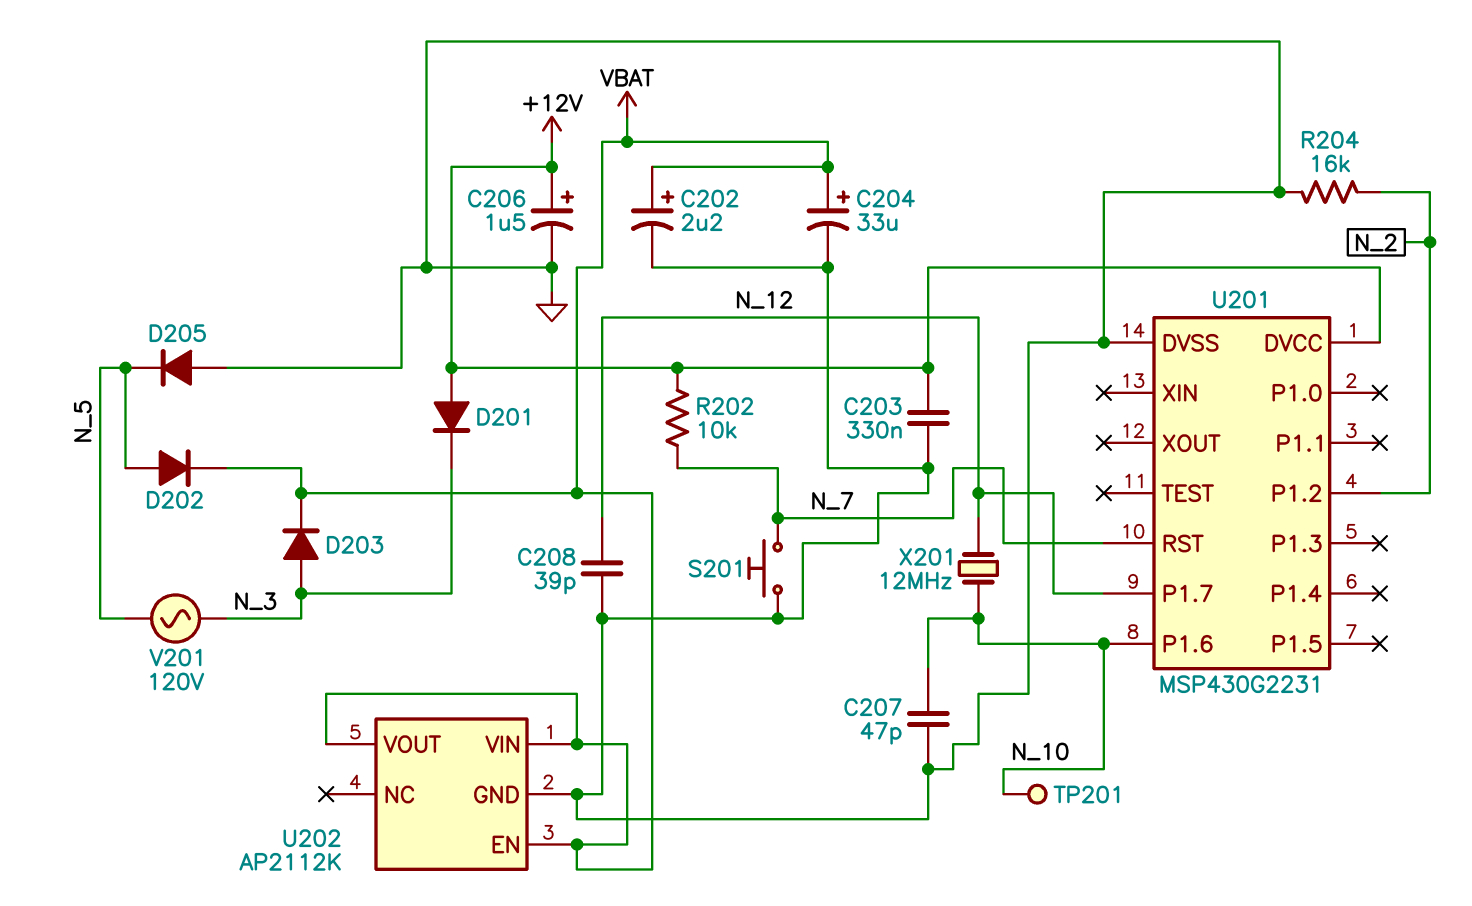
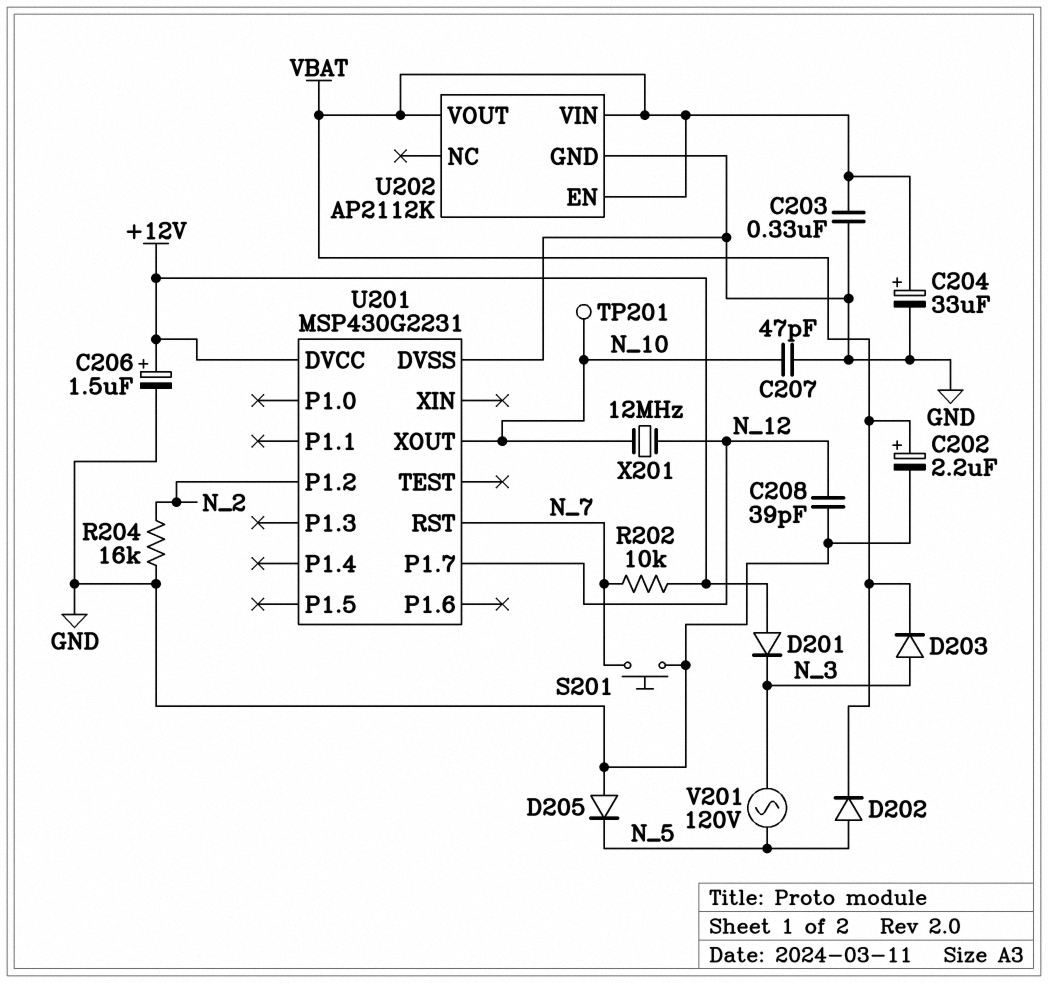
C203: 330nF (+12V, GND) -> 330nF (GND, VBAT)
U201 pin P1.6: N_10 -> none
U201 pin XOUT: none -> N_10

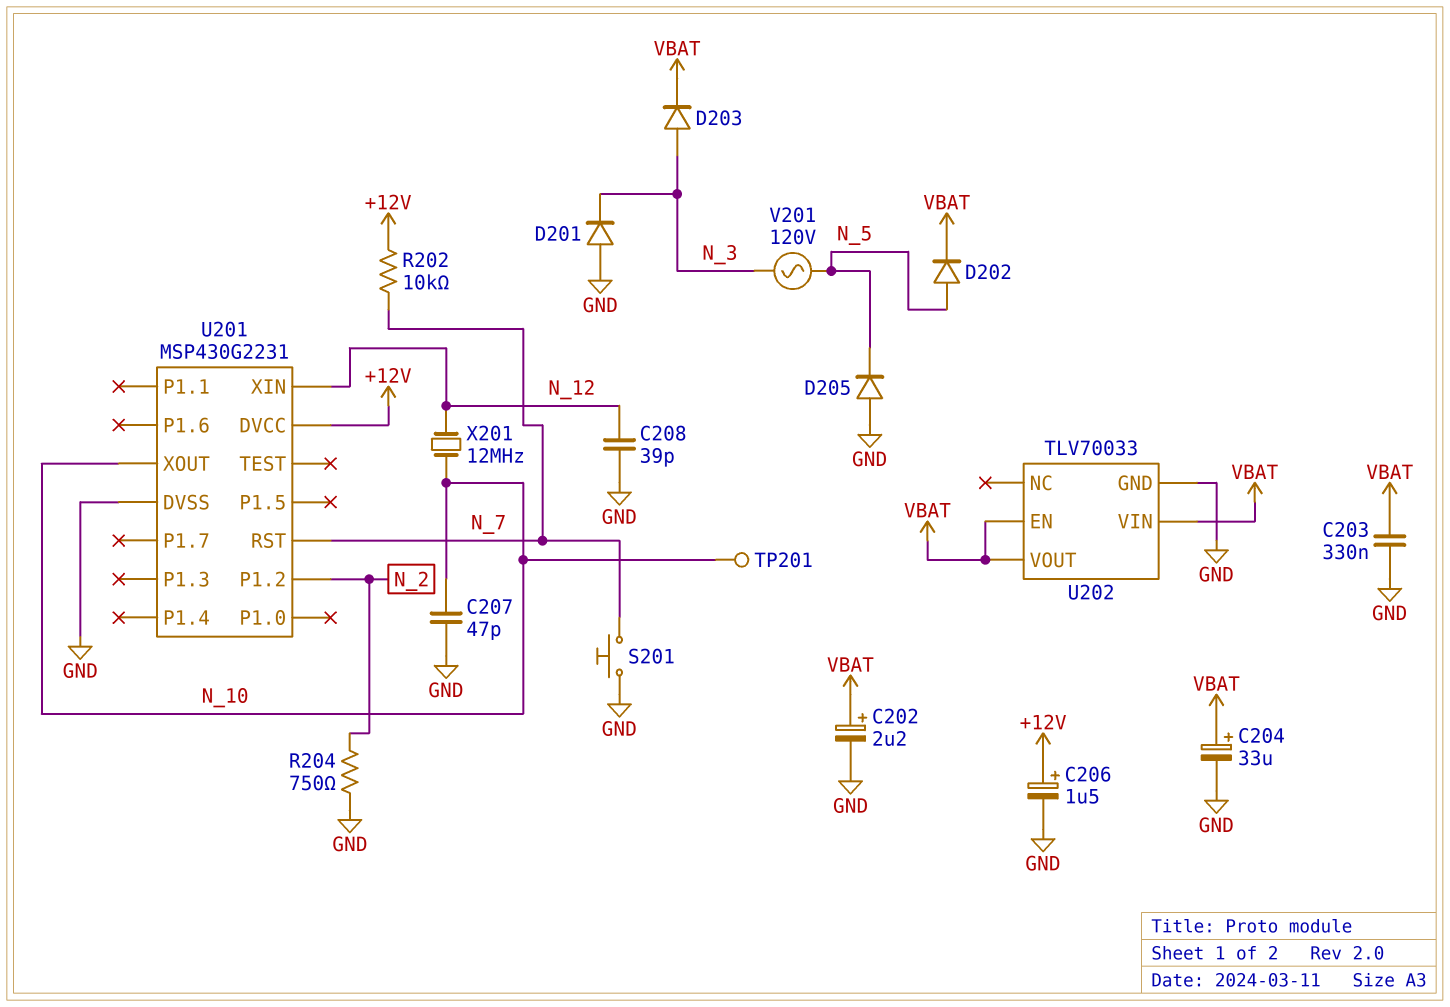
D201: diode (A +12V, K N_3) -> diode (A GND, K N_3)
R204: 16k (GND, N_2) -> 750 (GND, N_2)
U201 pin P1.7: N_12 -> none
U201 pin XIN: none -> N_12
U202: AP2112K -> TLV70033

